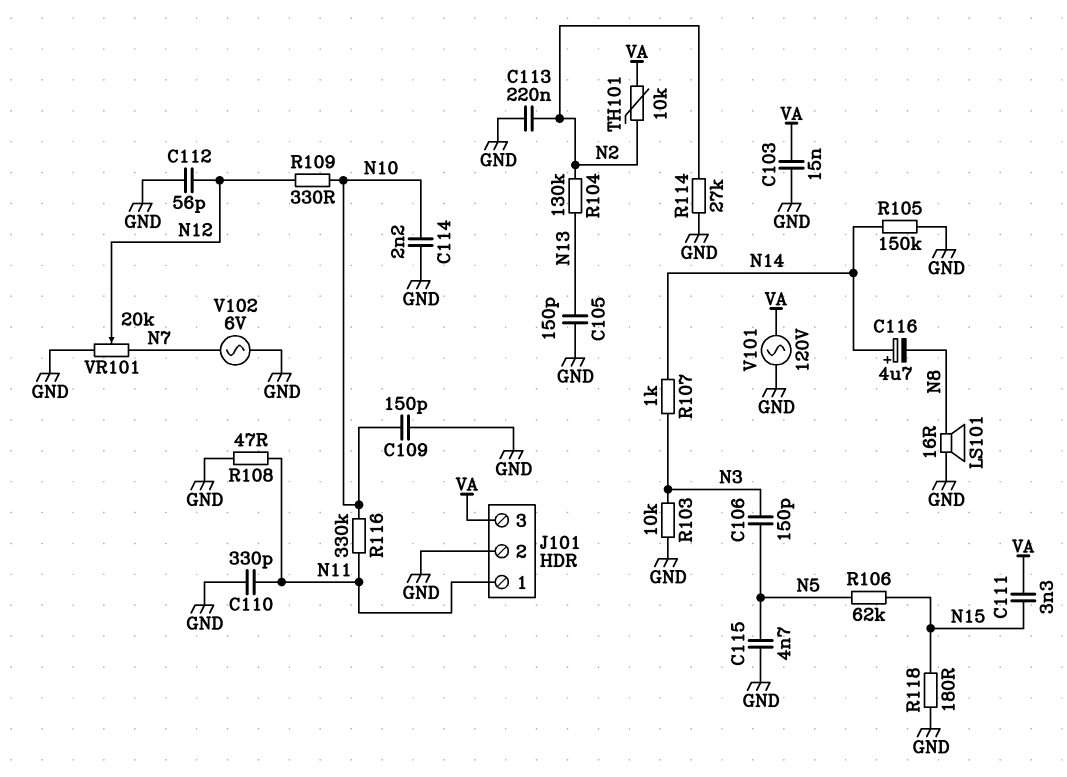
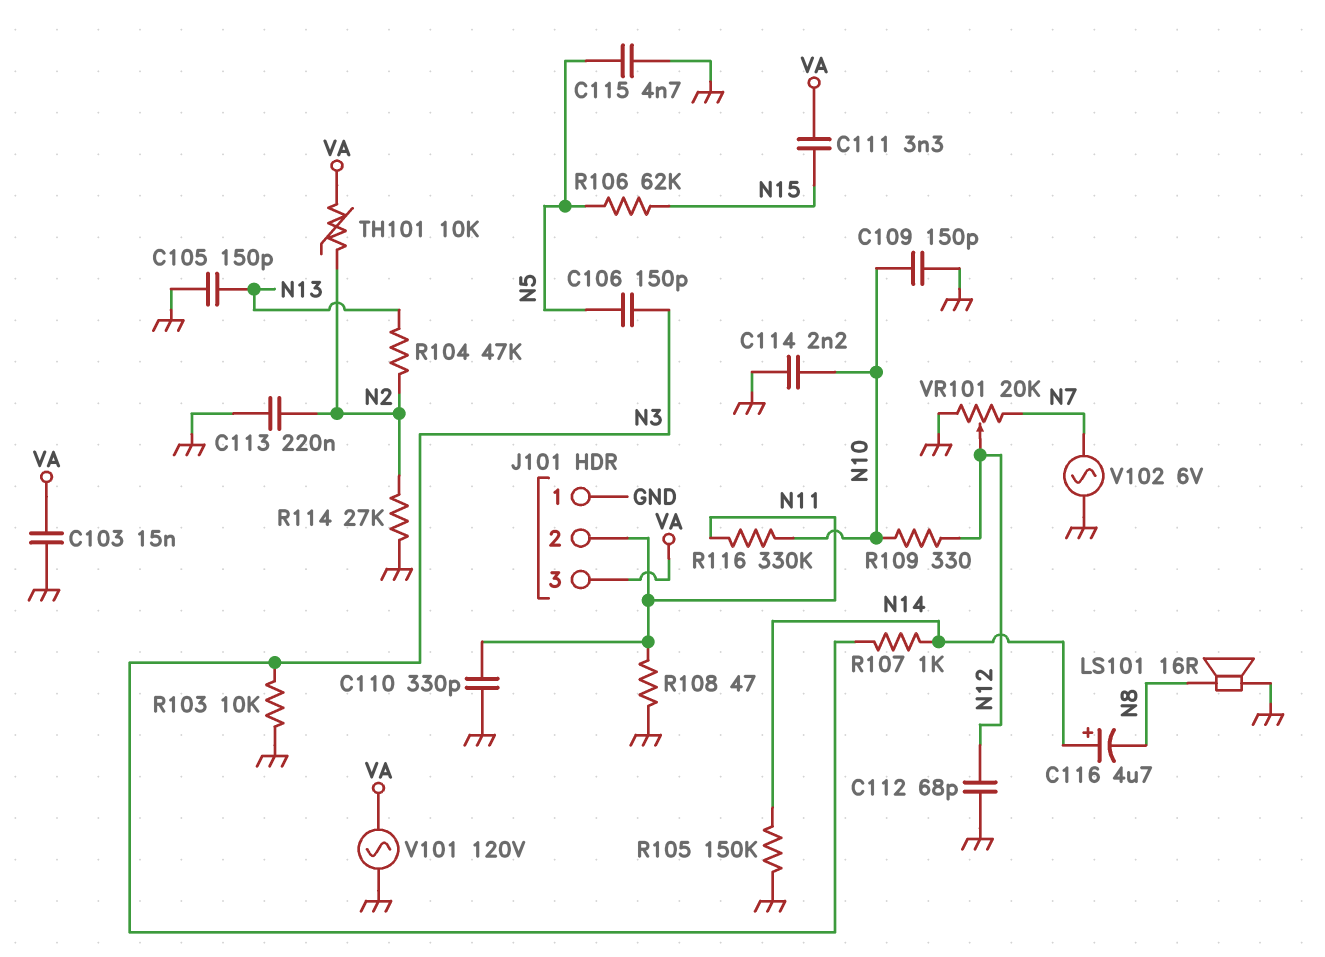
C112: 56pF (GND, N12) -> 68pF (GND, N12)
J101 pin 1: N11 -> GND
J101 pin 2: GND -> N11
R104: 130k (N2, N13) -> 47k (N2, N13)
R118: 180 (GND, N15) -> none

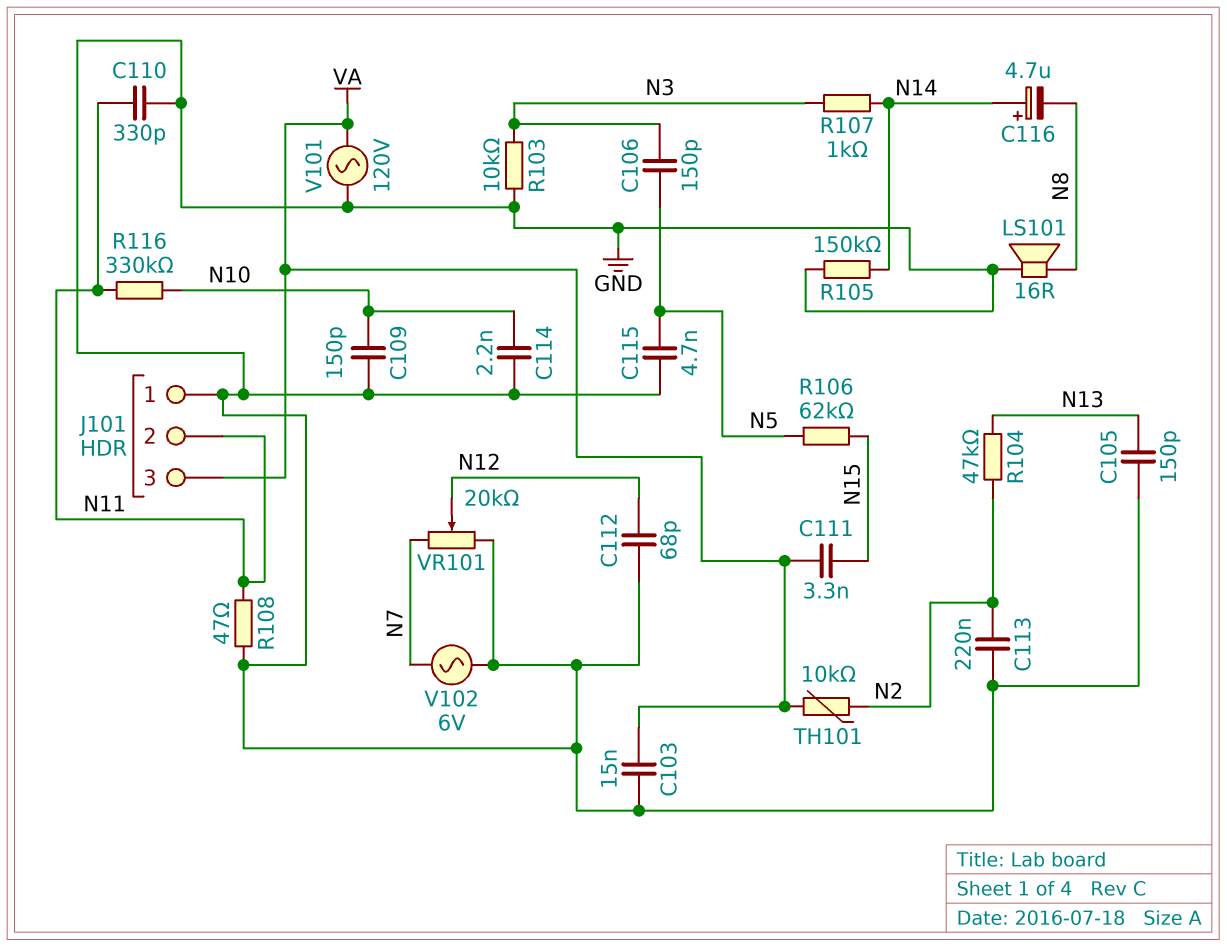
R109: 330 (N10, N12) -> none
R114: 27k (GND, N2) -> none

